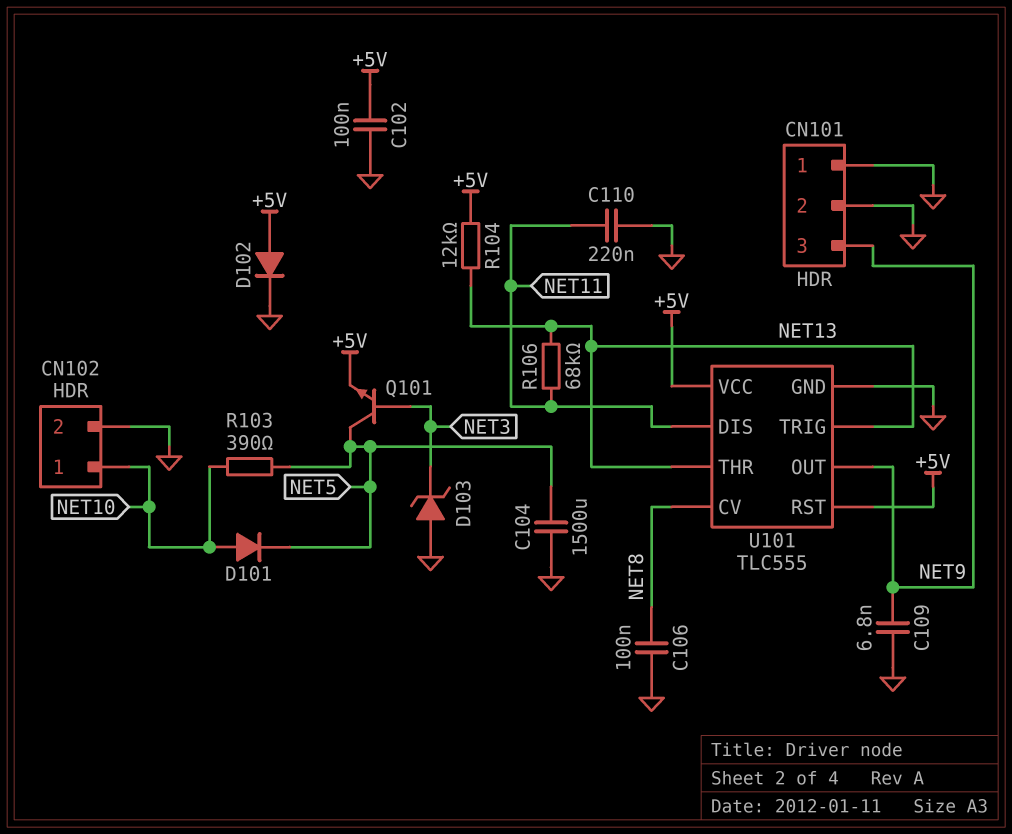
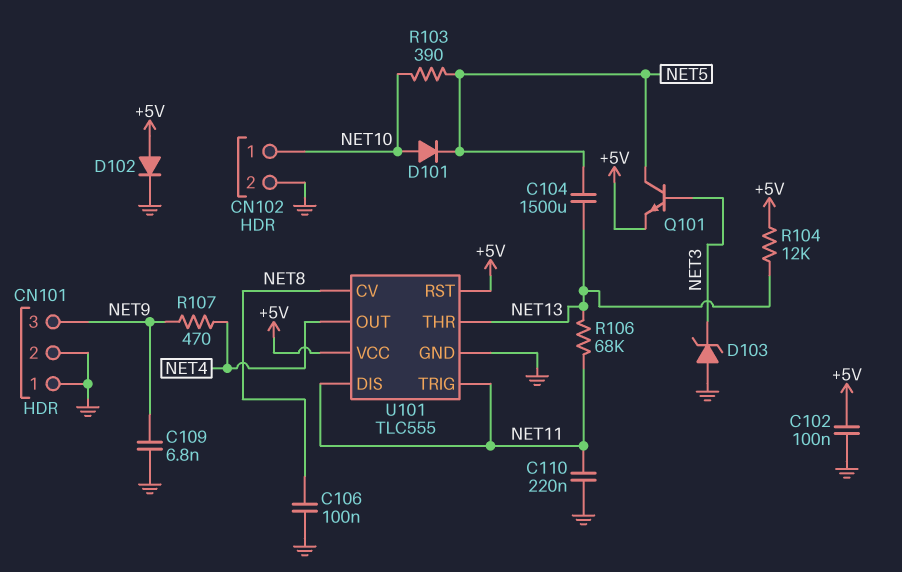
C104: 1500uF (GND, NET5) -> 1500uF (NET5, NET13)
R107: none -> 470 (NET4, NET9)
U101 pin OUT: NET9 -> NET4
U101 pin TRIG: NET13 -> NET11

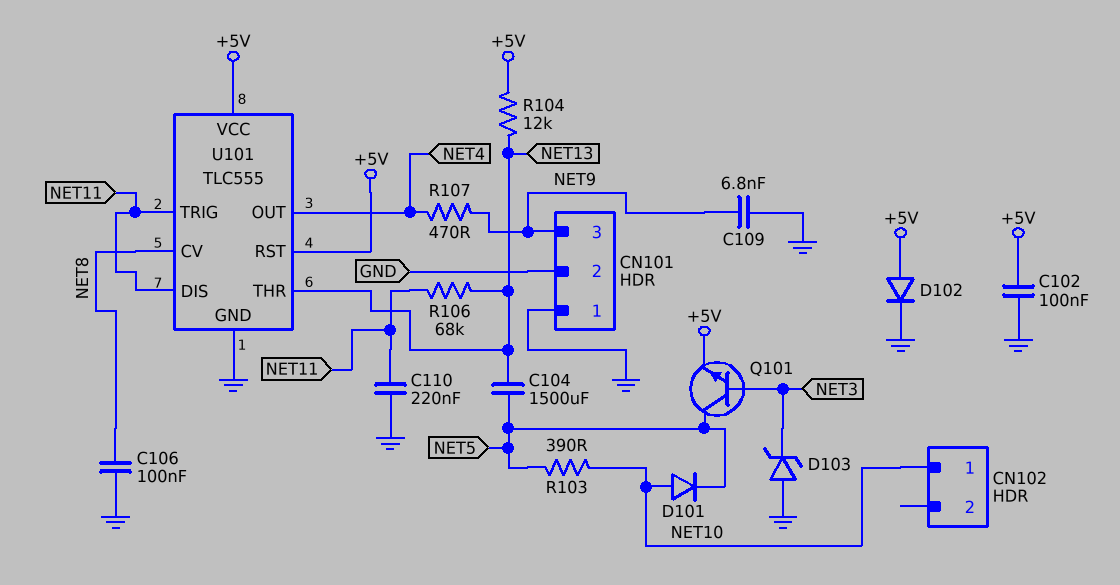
CN102 pin 2: GND -> none

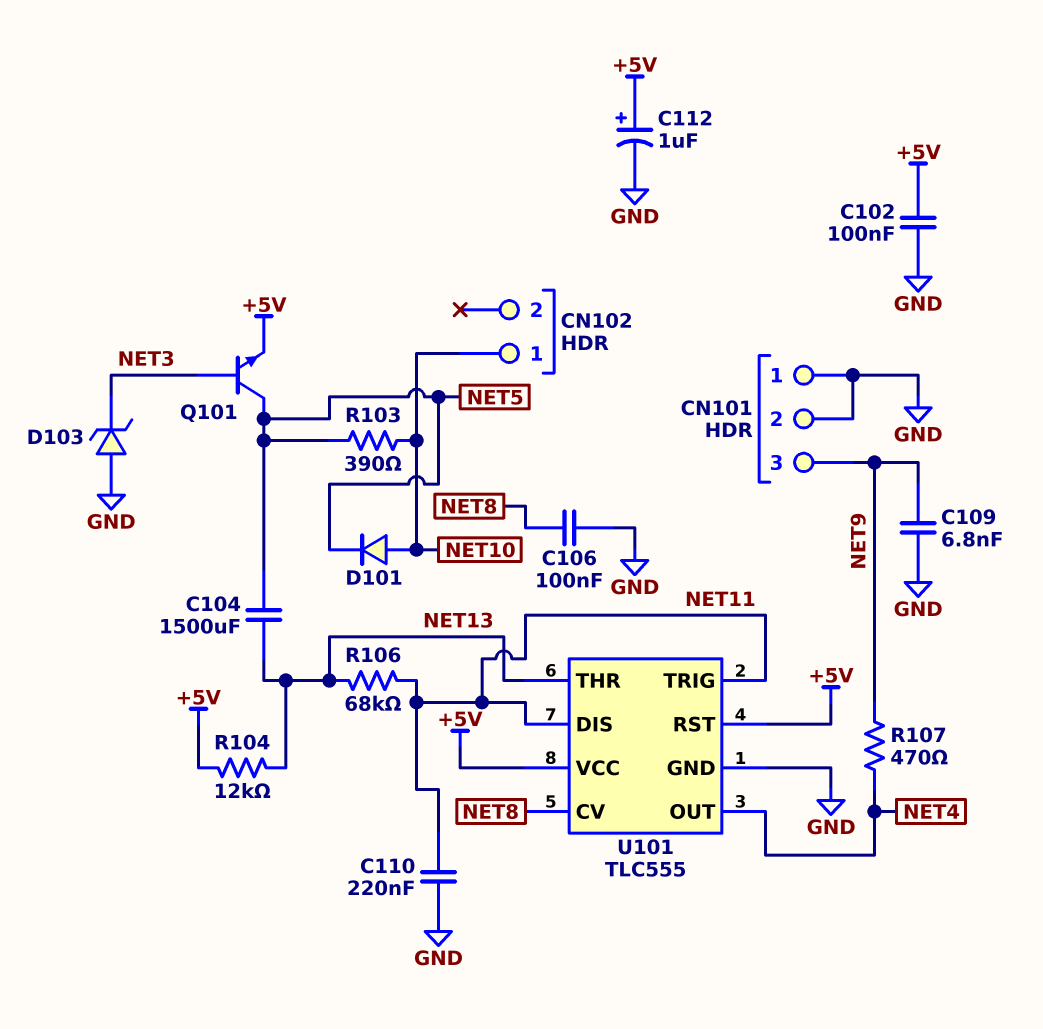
C112: none -> 1uF (plus +5V, minus GND)
D102: diode (A +5V, K GND) -> none

